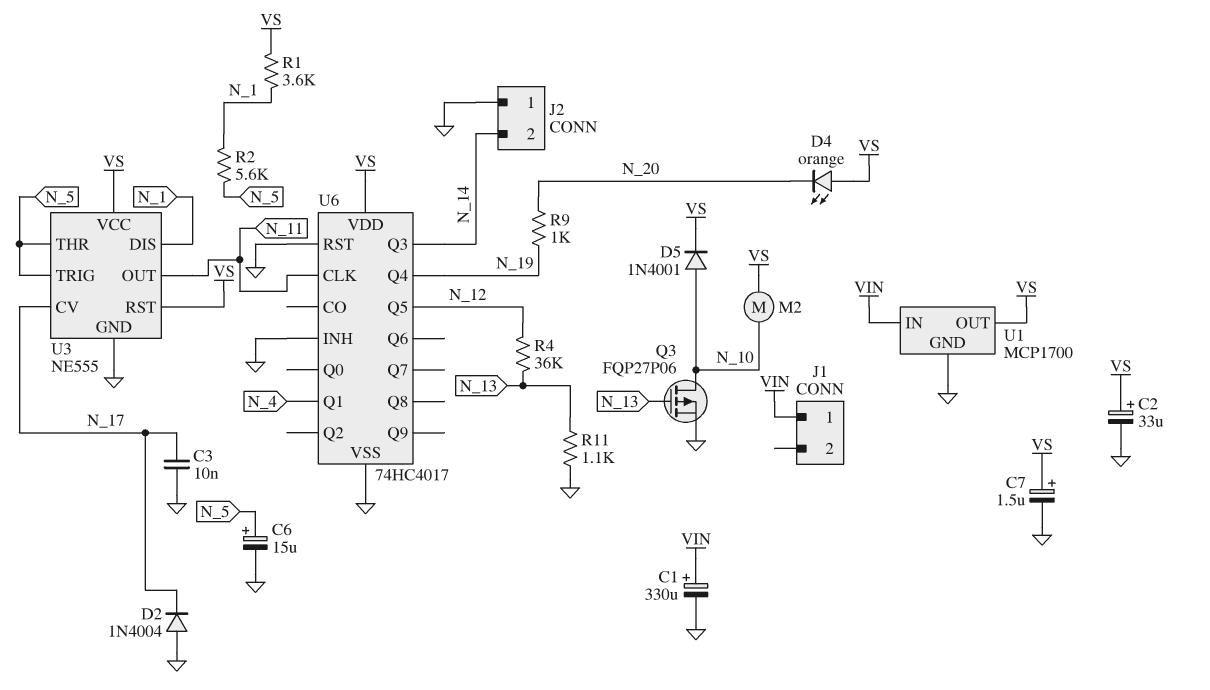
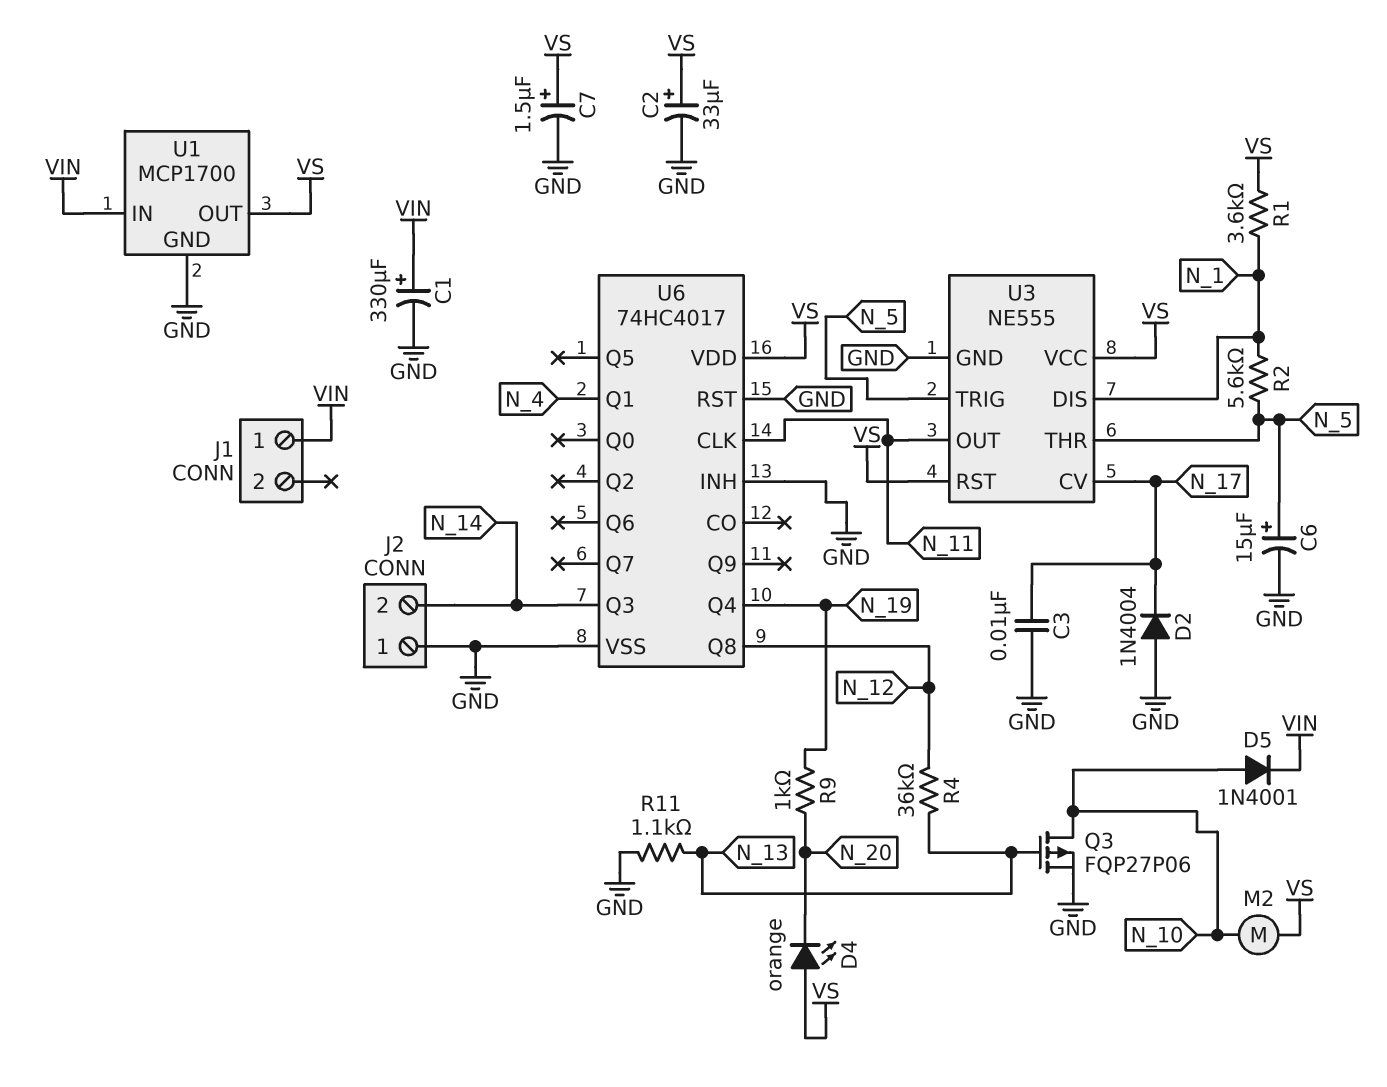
D5: diode 1N4001 (A N_10, K VS) -> diode 1N4001 (A N_10, K VIN)
U6 pin Q5: N_12 -> none
U6 pin Q8: none -> N_12

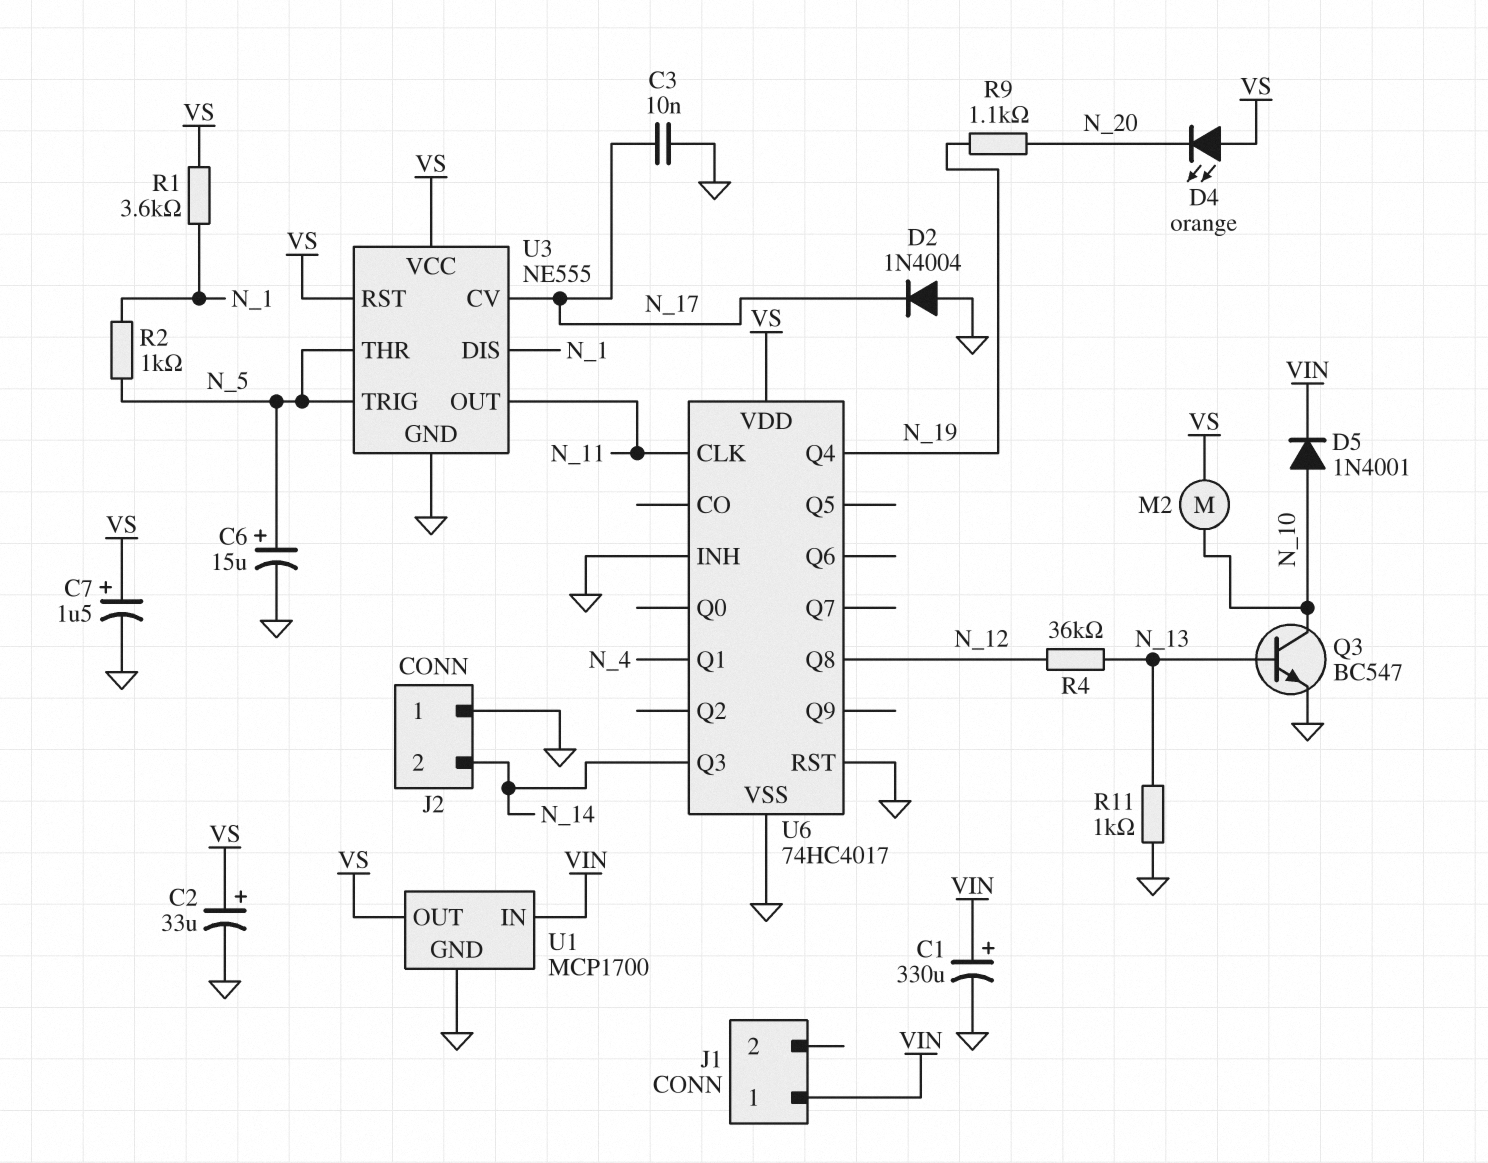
Q3: PMOS FQP27P06 (G N_13, D N_10, S GND) -> NPN BC547 (B N_13, C N_10, E GND)
R2: 5.6k (N_1, N_5) -> 1k (N_1, N_5)
R9: 1k (N_19, N_20) -> 1.1k (N_19, N_20)
R11: 1.1k (GND, N_13) -> 1k (GND, N_13)

